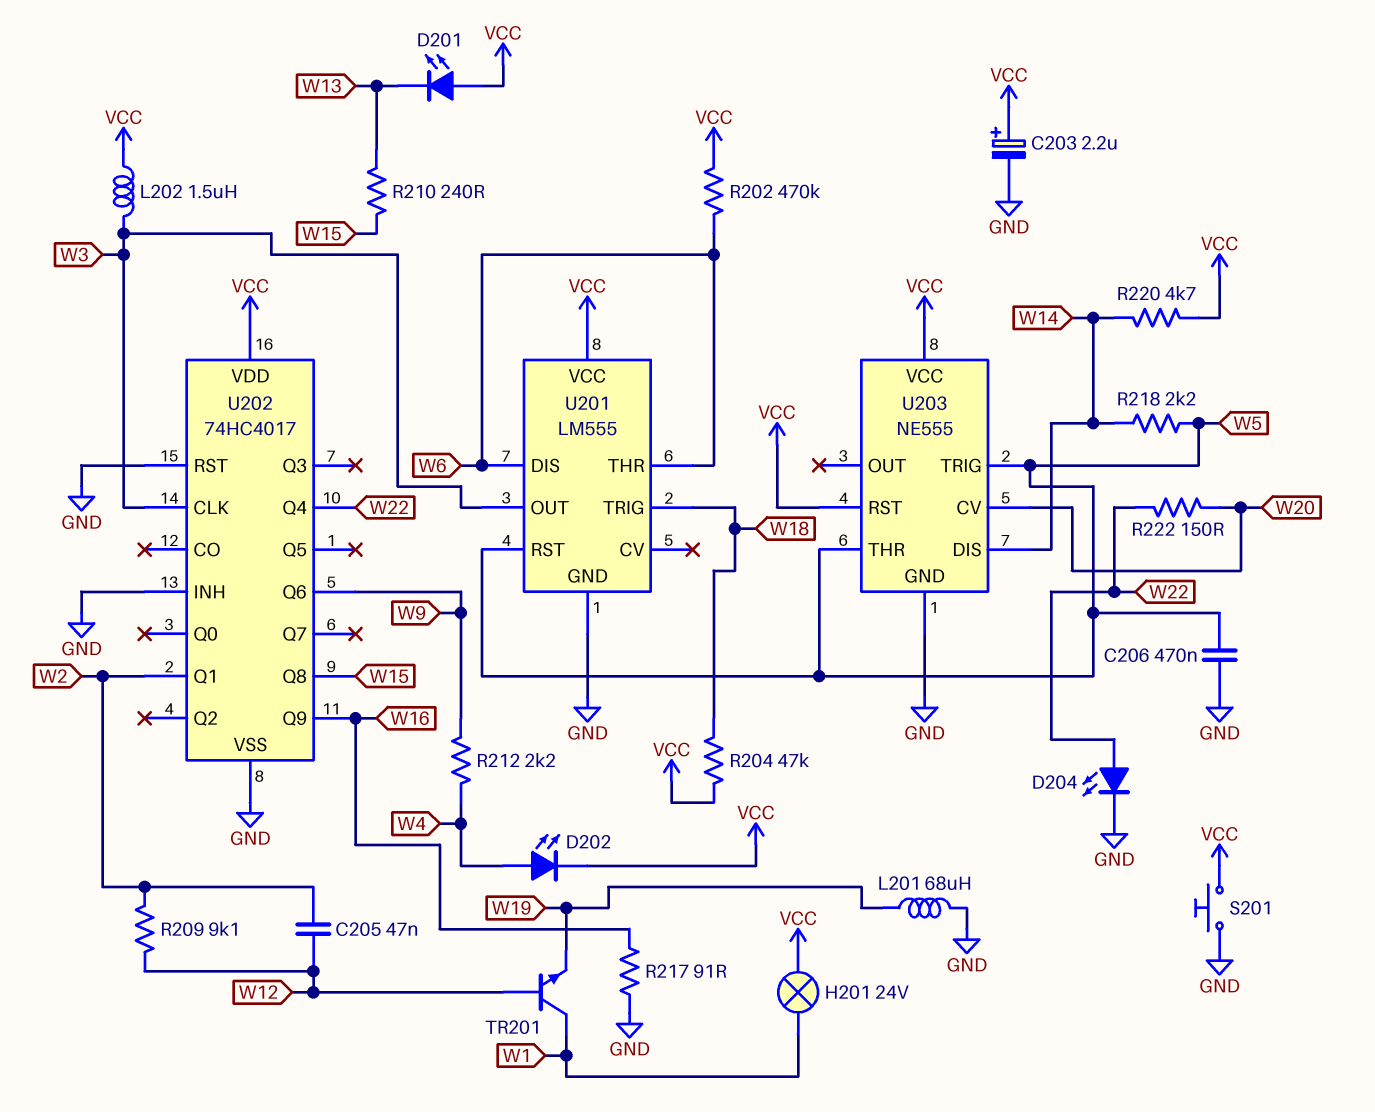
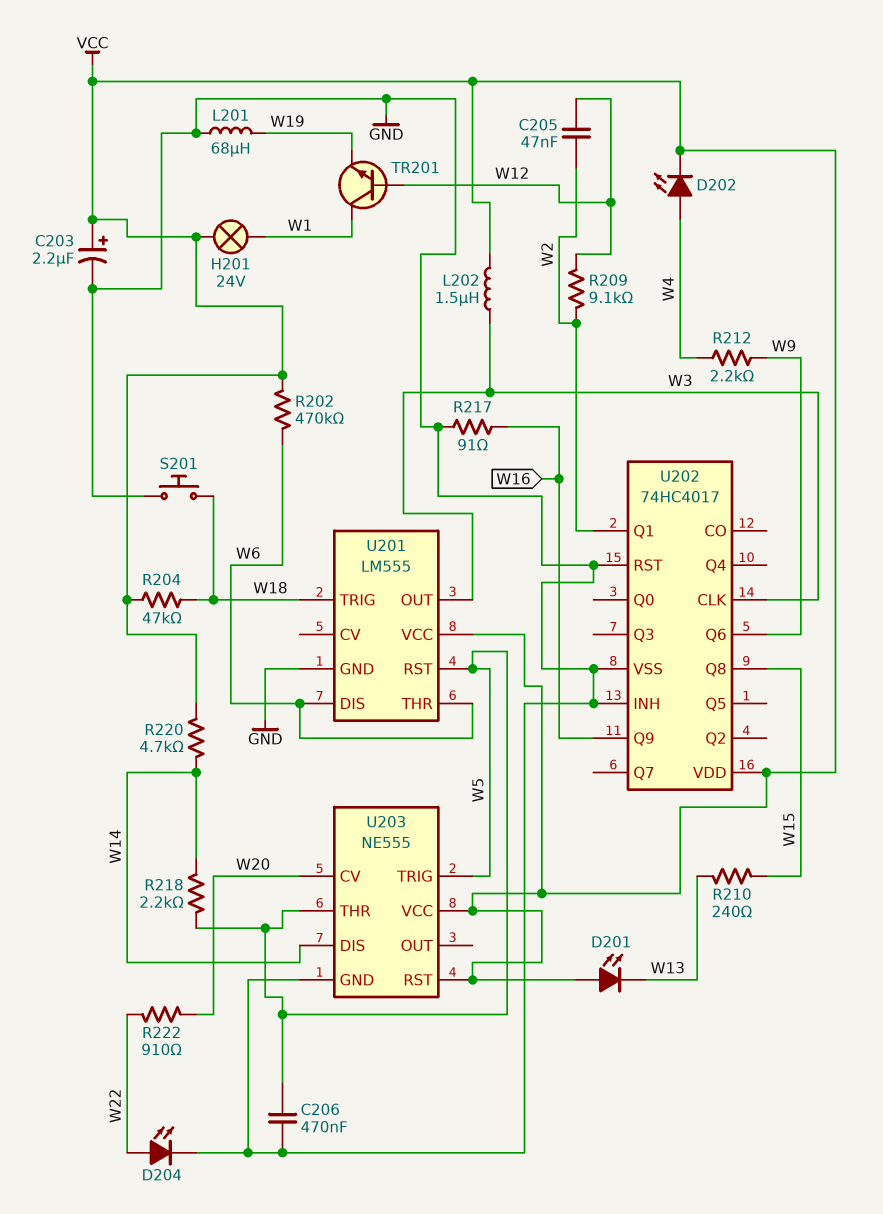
R222: 150 (W20, W22) -> 910 (W20, W22)
S201: button (GND, VCC) -> button (GND, W18)
U202 pin Q4: W22 -> none

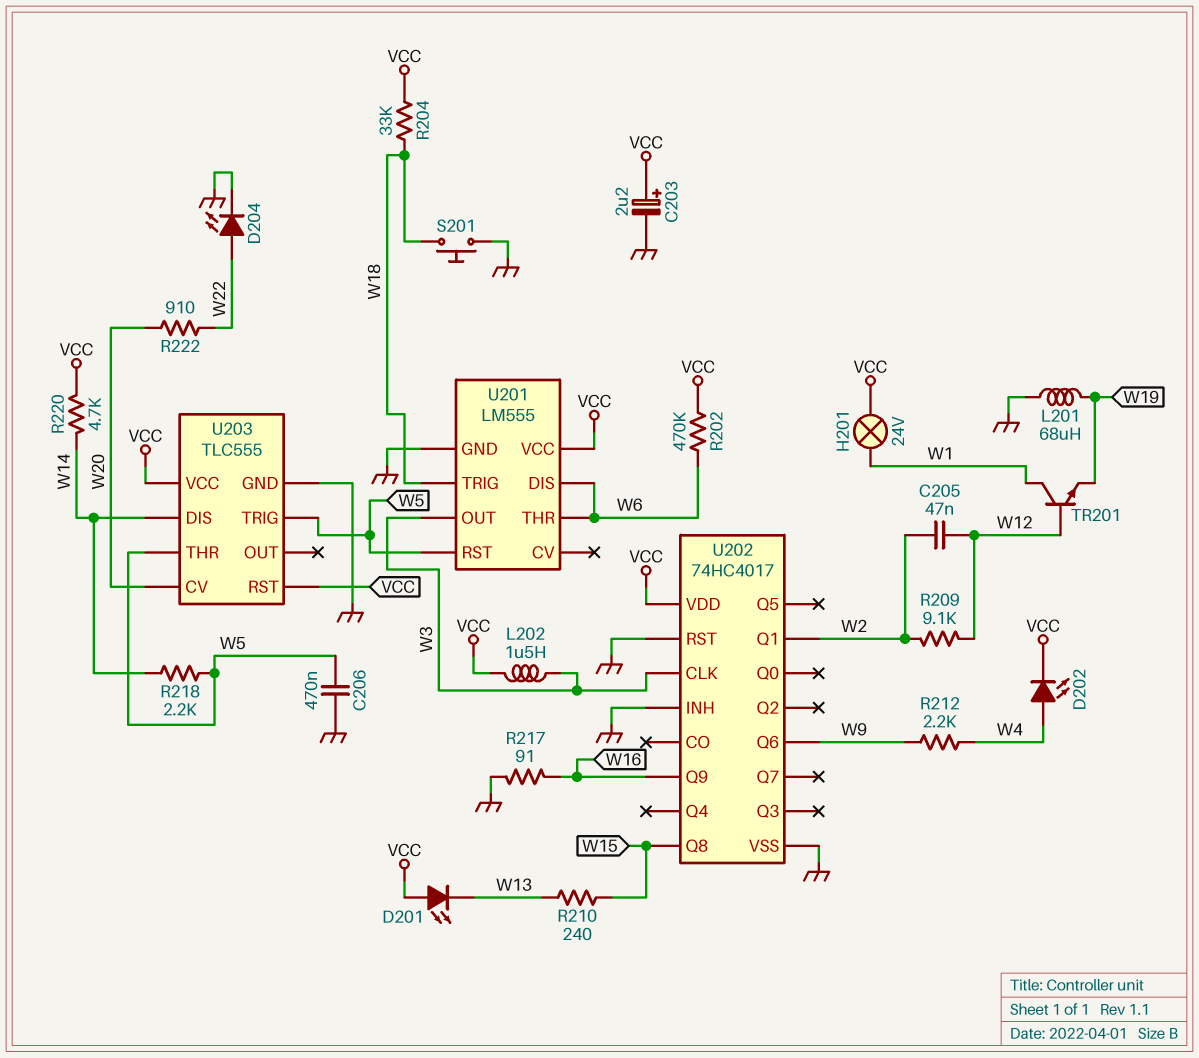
R204: 47k (VCC, W18) -> 33k (VCC, W18)
U203: NE555 -> TLC555

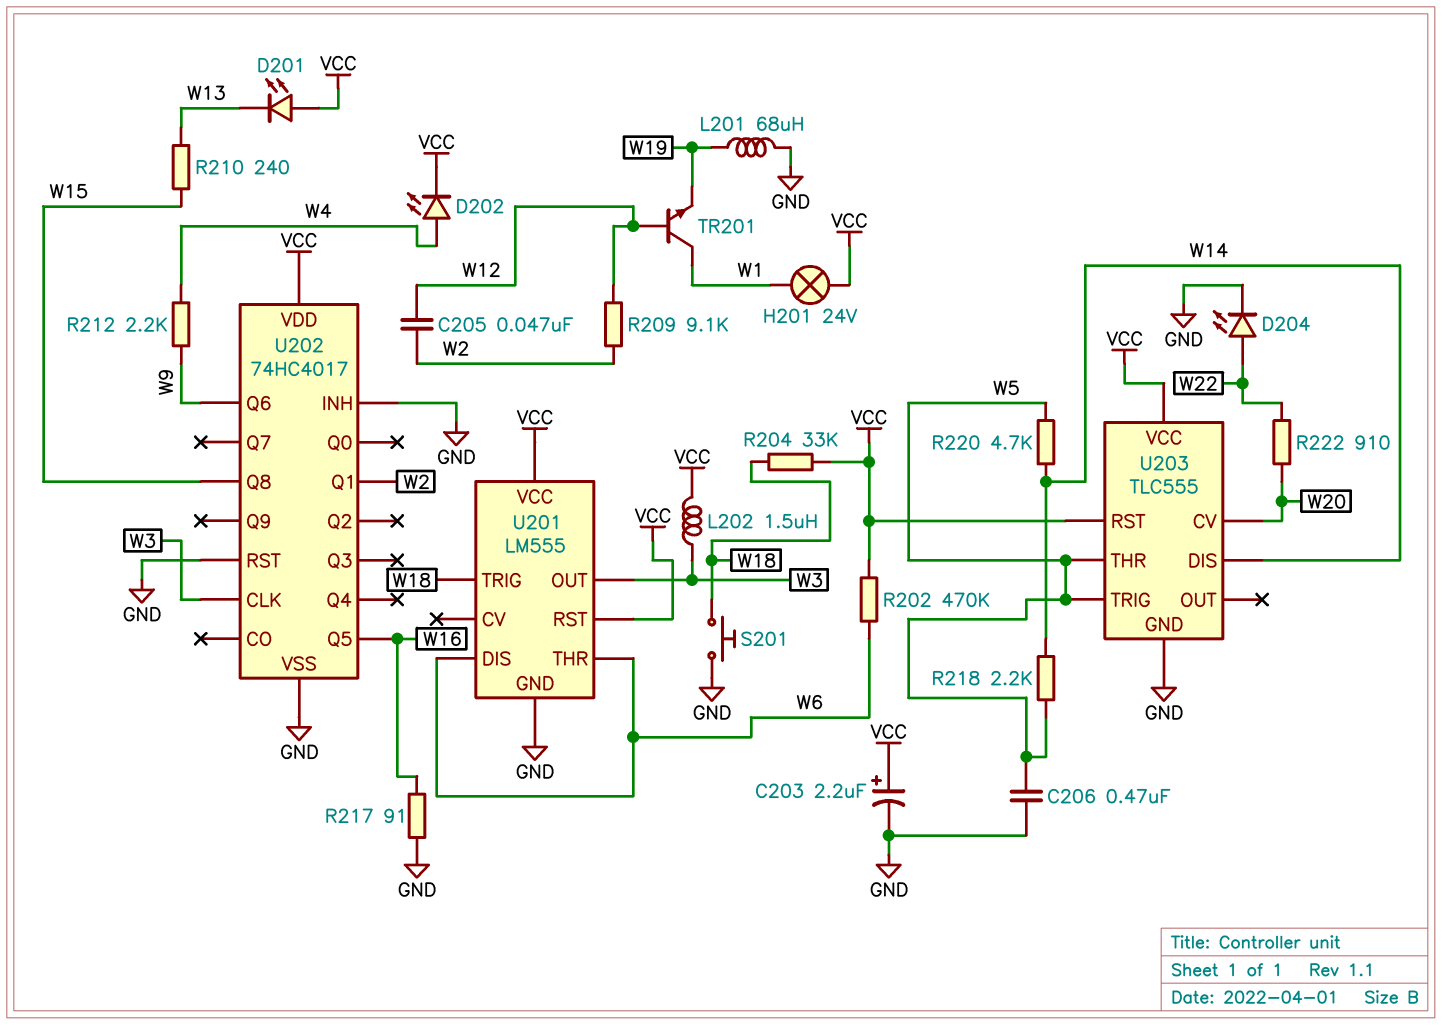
R220: 4.7k (VCC, W14) -> 4.7k (W5, W14)
U201 pin RST: W5 -> VCC
U202 pin Q5: none -> W16
U202 pin Q9: W16 -> none

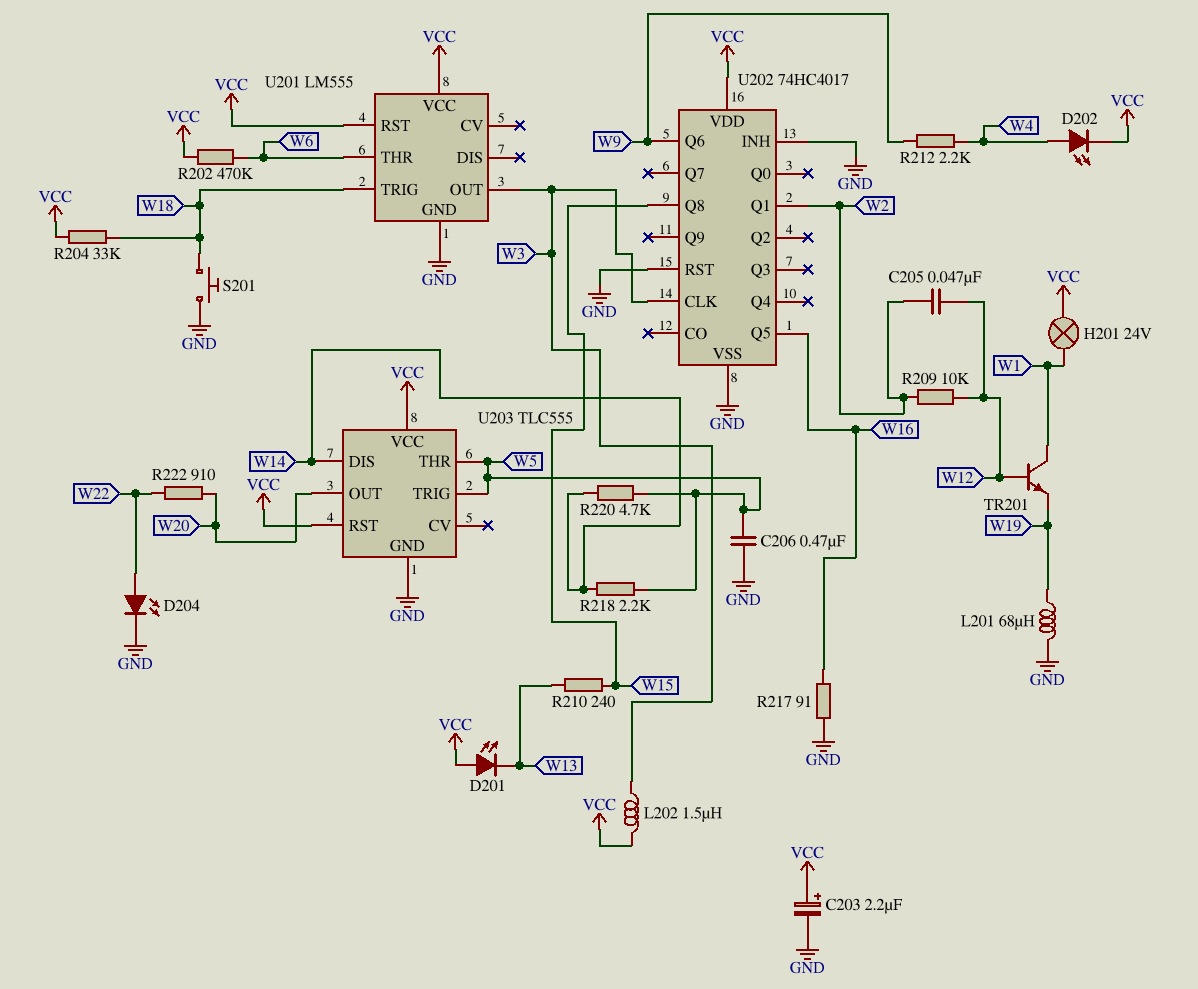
R209: 9.1k (W2, W12) -> 10k (W2, W12)
U201 pin DIS: W6 -> none
U203 pin CV: W20 -> none
U203 pin OUT: none -> W20

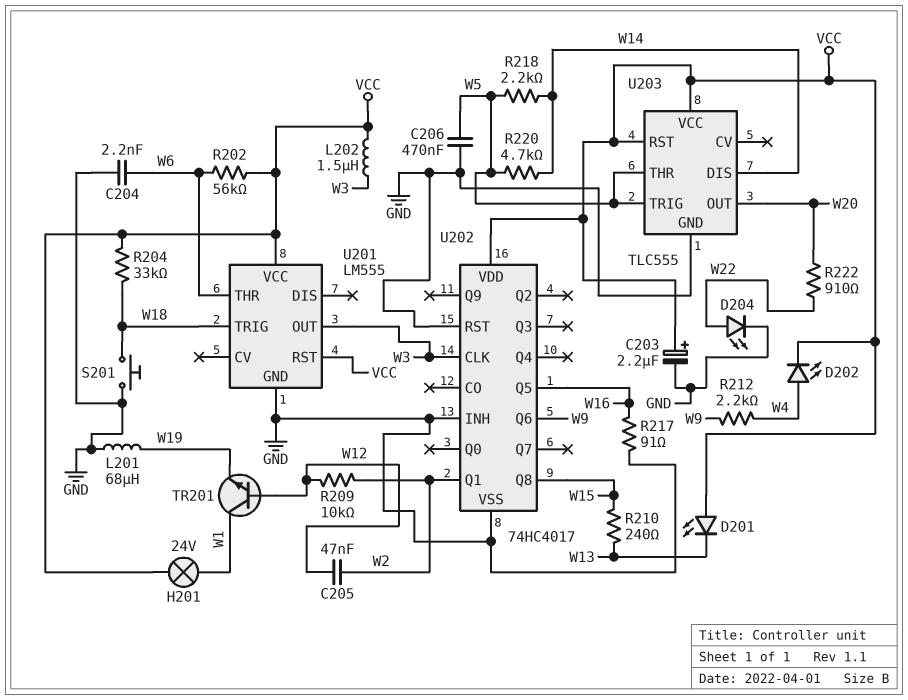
C204: none -> 2.2nF (GND, W6)
R202: 470k (VCC, W6) -> 56k (VCC, W6)

